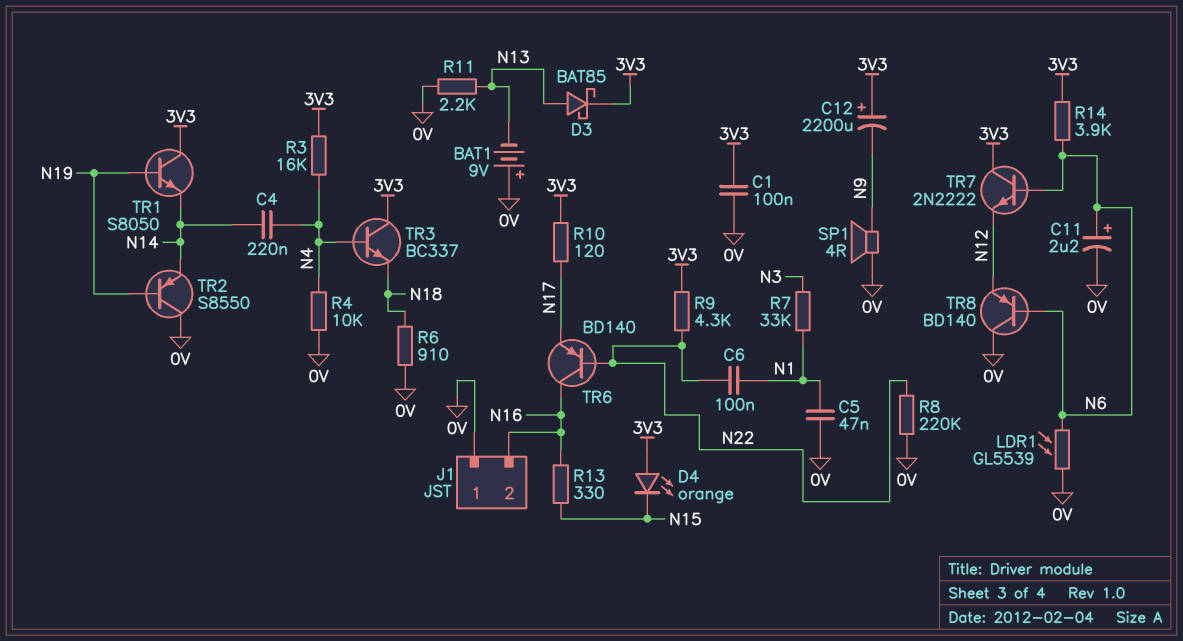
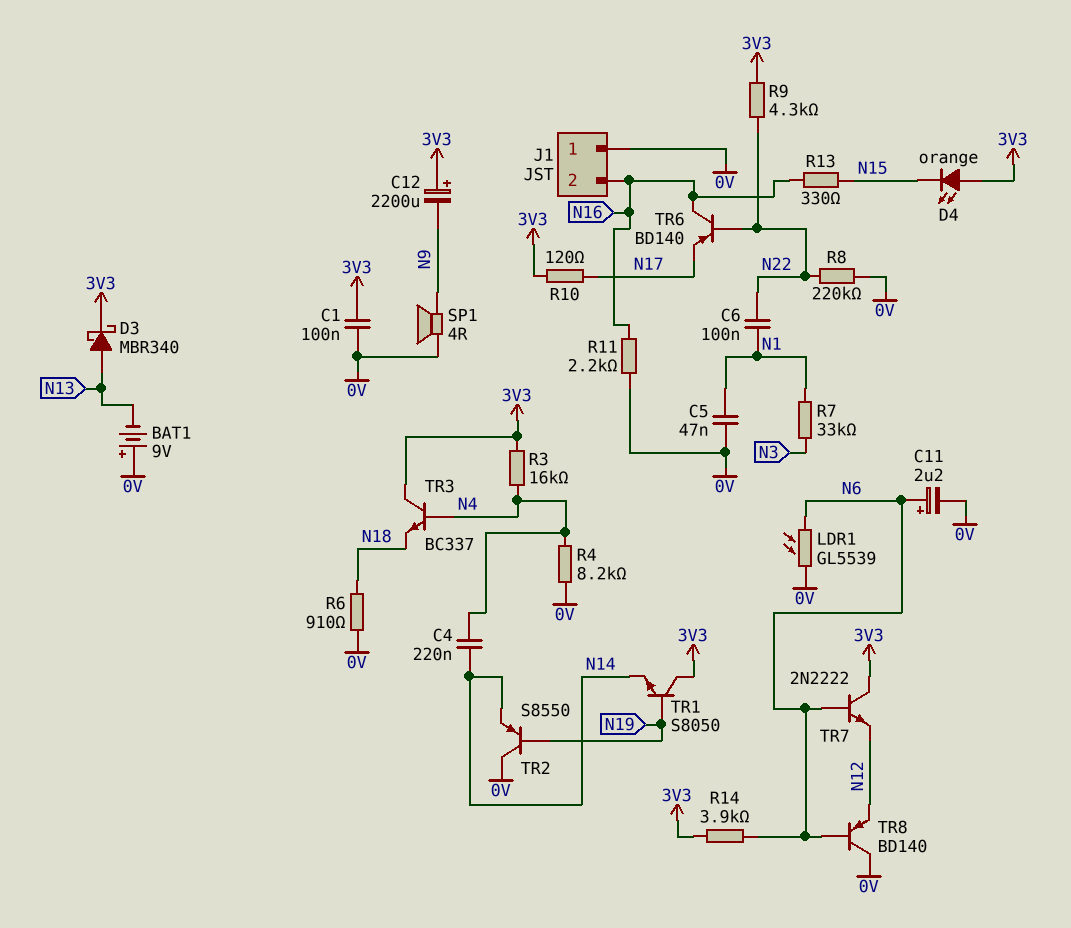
D3: schottky BAT85 (A N13, K 3V3) -> schottky MBR340 (A N13, K 3V3)
R4: 10k (0V, N4) -> 8.2k (0V, N4)
R11: 2.2k (0V, N13) -> 2.2k (0V, N16)

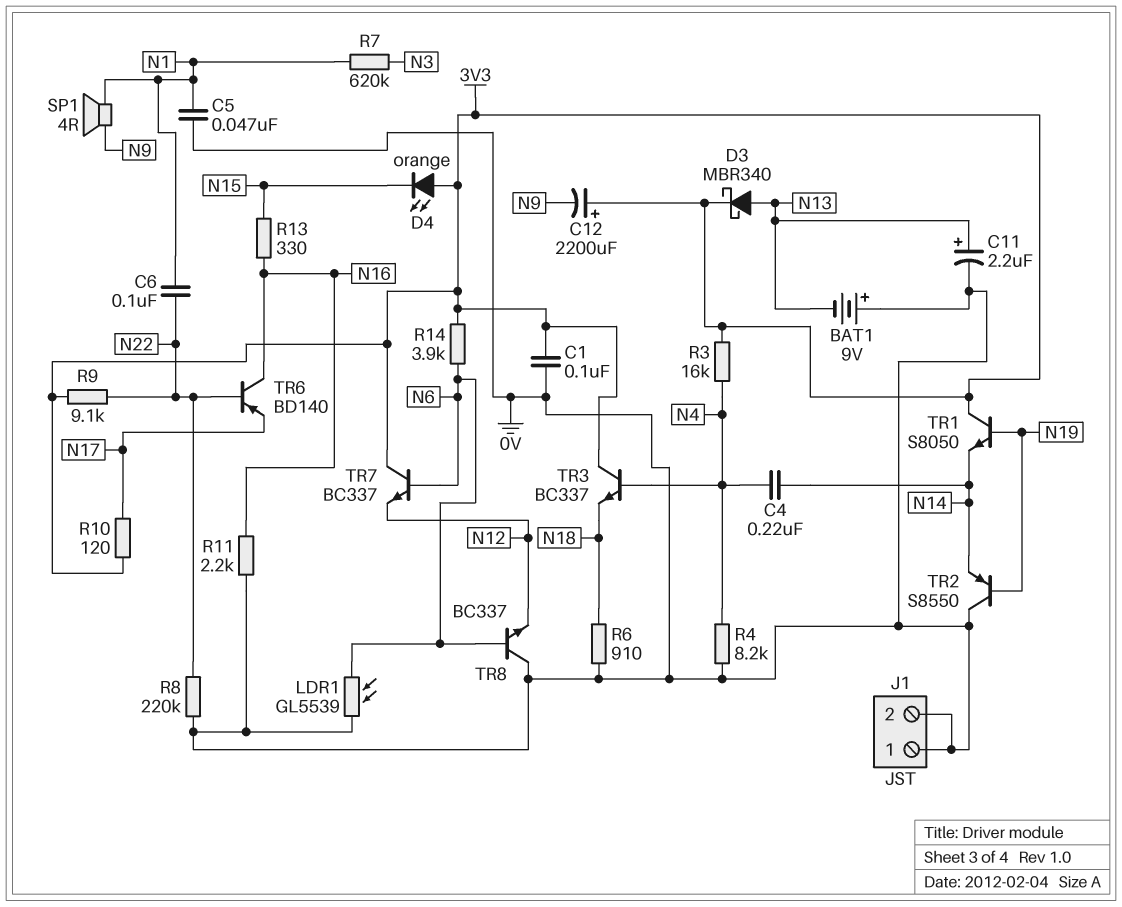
C11: 2.2uF (plus N6, minus 0V) -> 2.2uF (plus N13, minus 0V)
J1 pin 2: N16 -> 0V
R7: 33k (N1, N3) -> 620k (N1, N3)
R9: 4.3k (3V3, N22) -> 9.1k (3V3, N22)
SP1: speaker 4R (0V, N9) -> speaker 4R (N1, N9)
TR7: NPN 2N2222 (B N6, C 3V3, E N12) -> NPN BC337 (B N6, C 3V3, E N12)
TR8: PNP BD140 (B N6, C 0V, E N12) -> NPN BC337 (B N6, C 0V, E N12)

